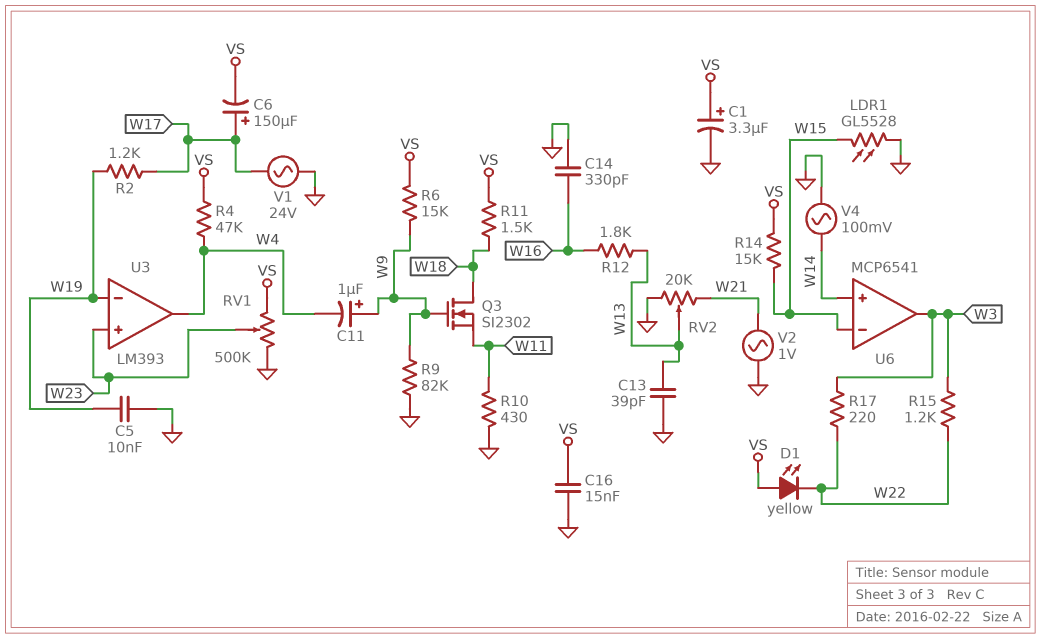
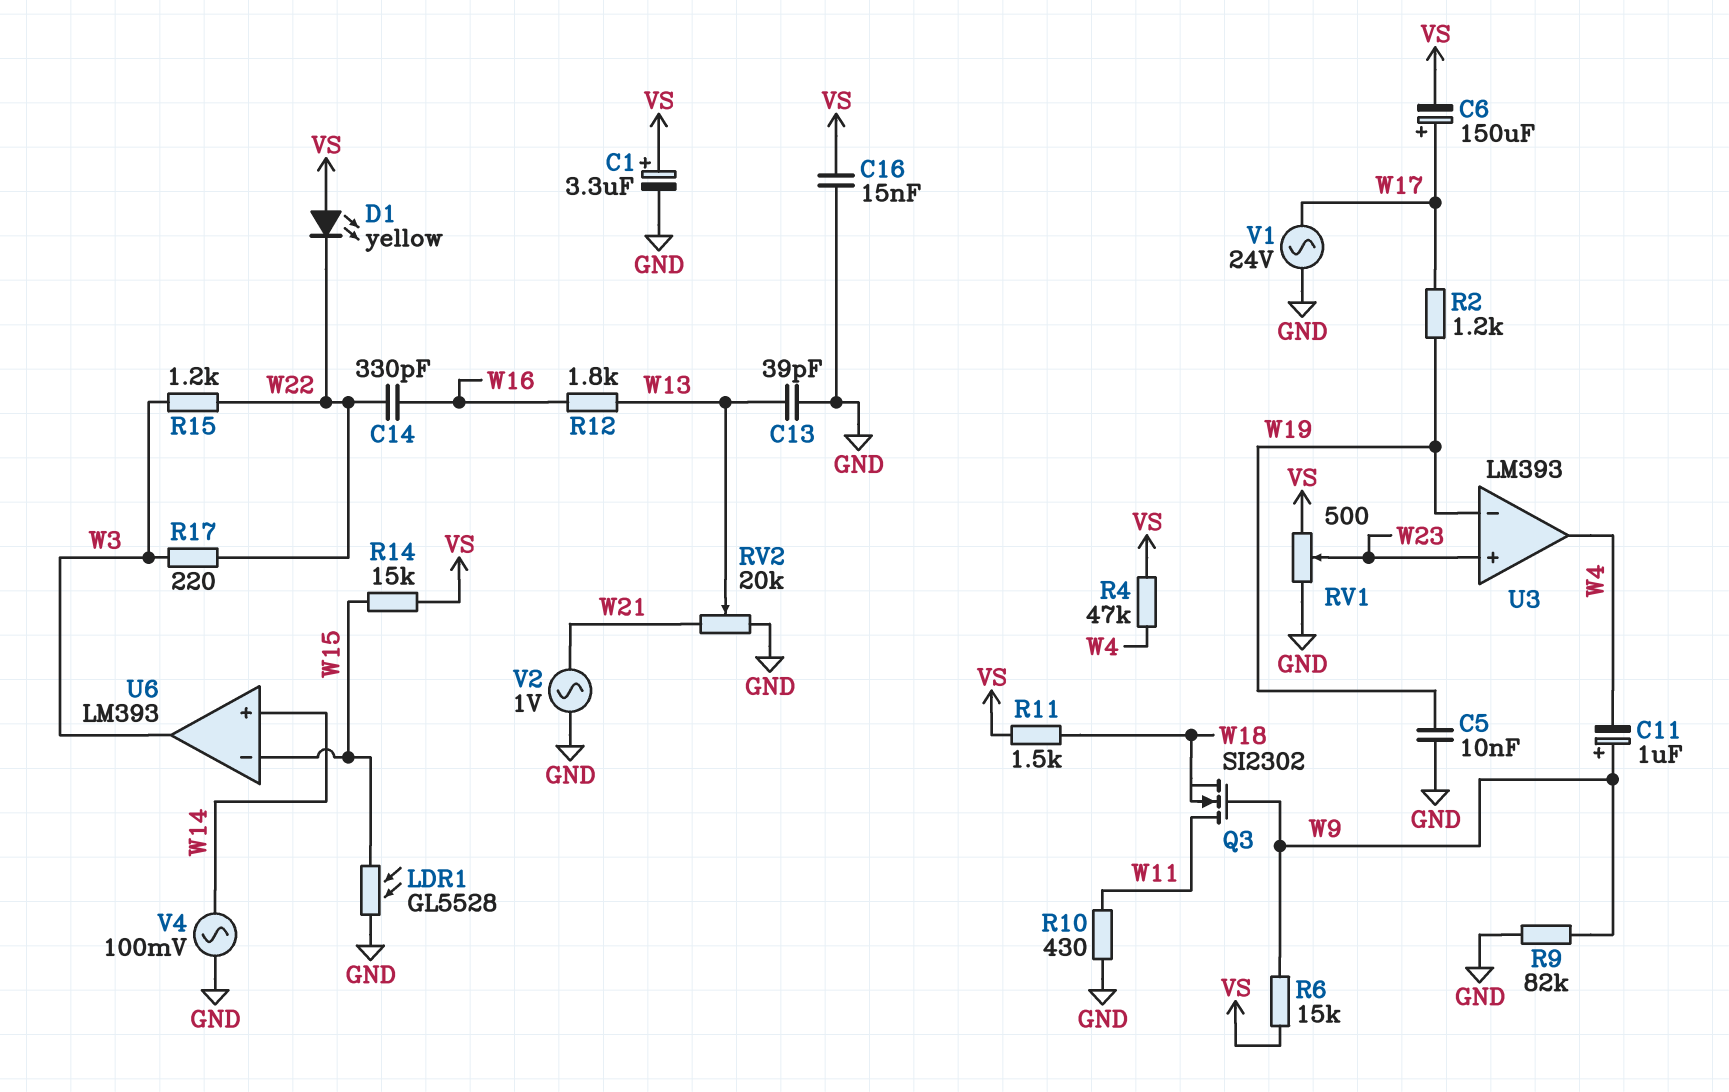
C14: 330pF (GND, W16) -> 330pF (W16, W22)
Q3: NMOS SI2302 (G W9, D W18, S W11) -> NMOS SI2302 (G W9, D W11, S W18)
RV1: 500k (GND, VS, wiper W23) -> 500 (GND, VS, wiper W23)
U6: MCP6541 -> LM393

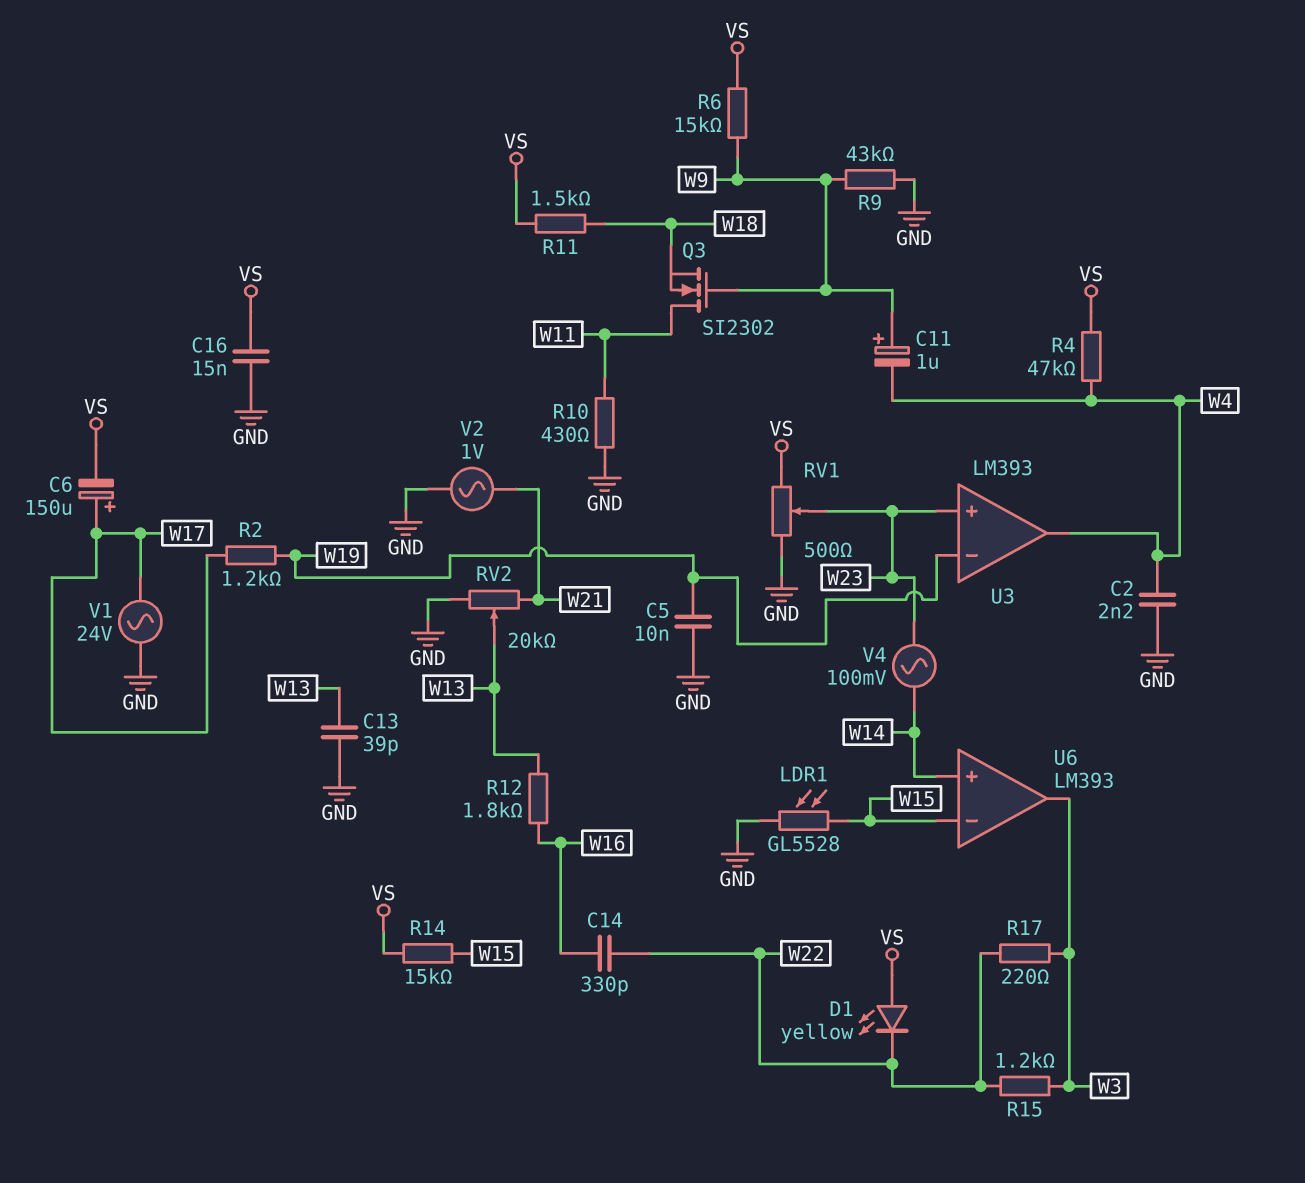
C1: 3.3uF (plus VS, minus GND) -> none
C2: none -> 2.2nF (GND, W4)
R9: 82k (GND, W9) -> 43k (GND, W9)
V4: AC 100mV (GND, W14) -> AC 100mV (W14, W23)

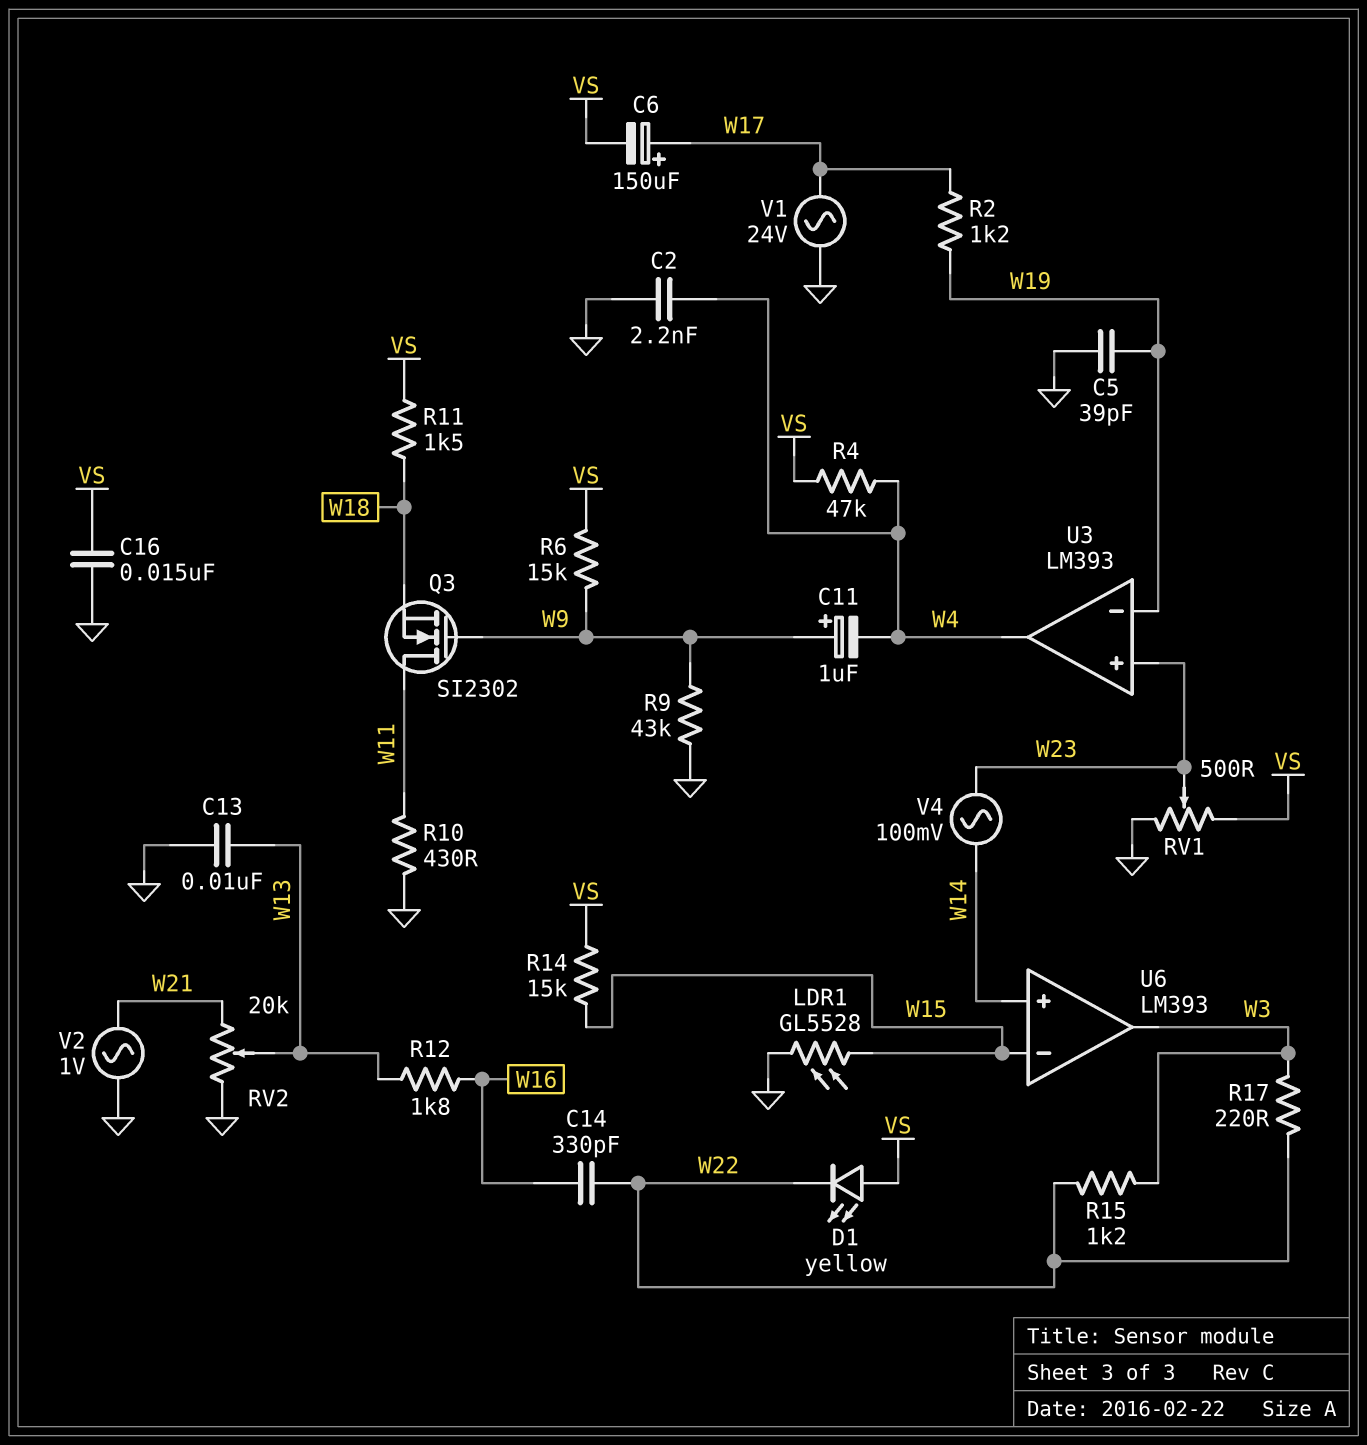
C5: 10nF (GND, W19) -> 39pF (GND, W19)
C13: 39pF (GND, W13) -> 10nF (GND, W13)

